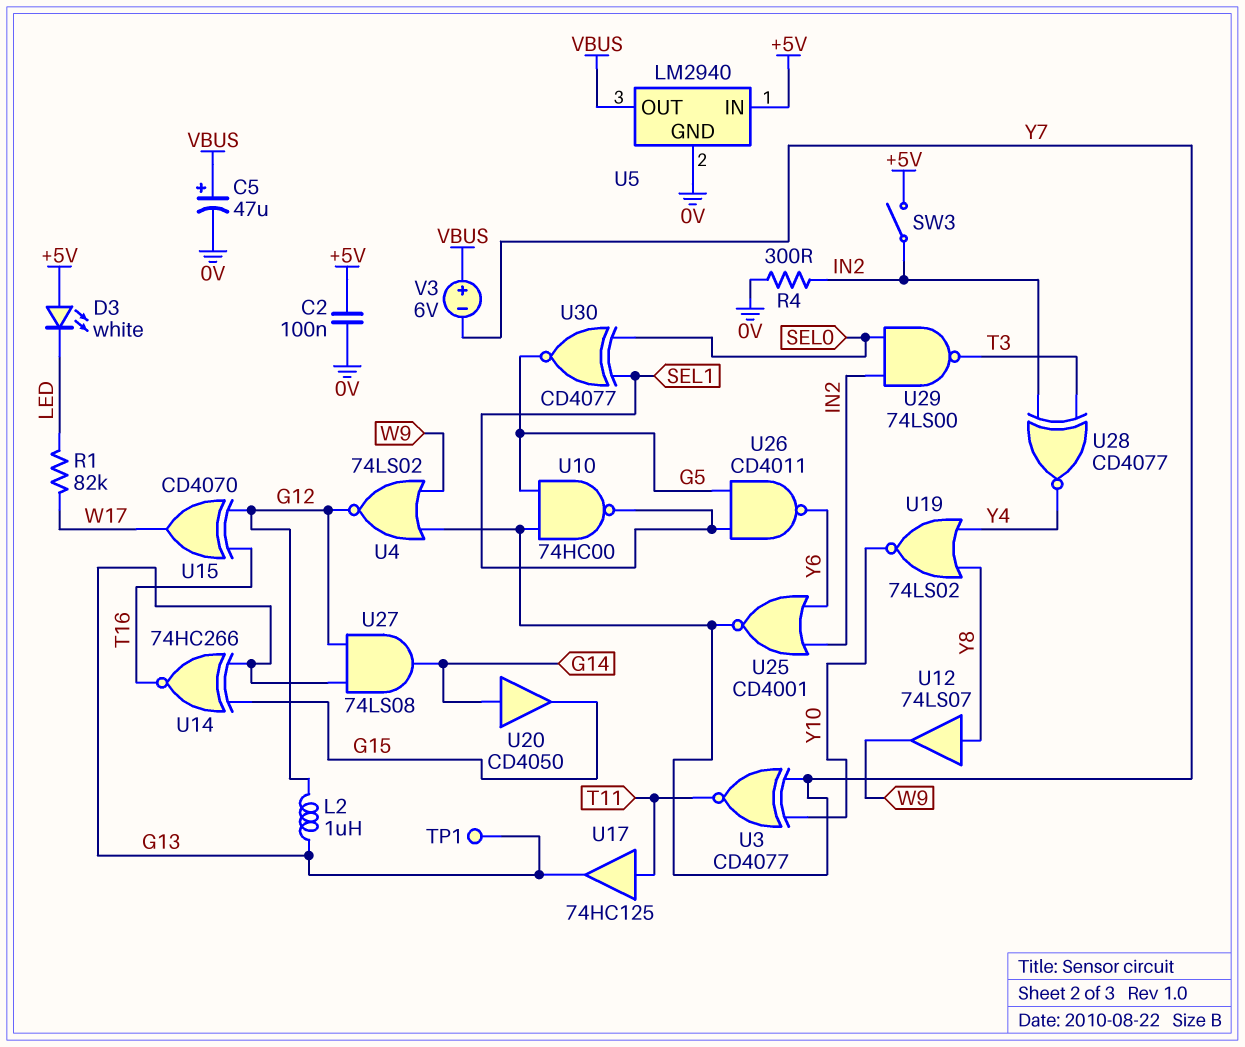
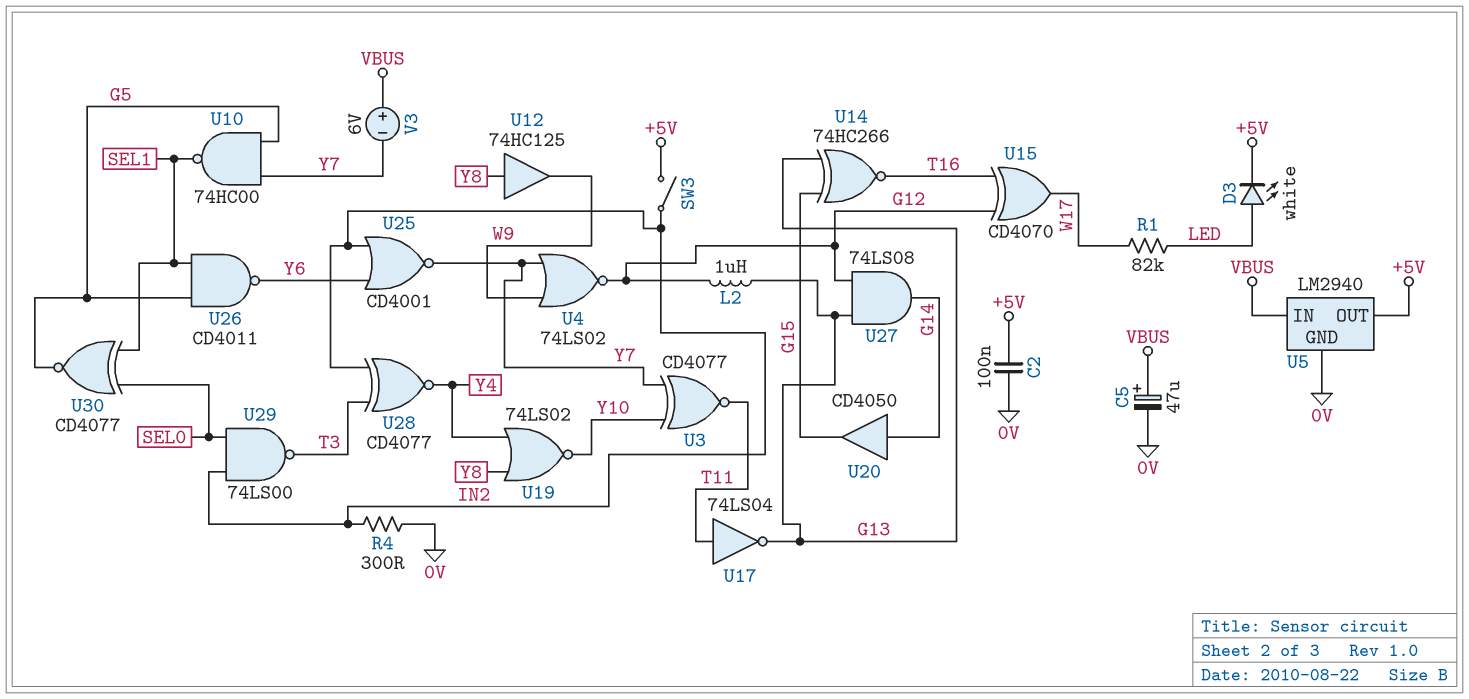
D3: LED white (A +5V, K LED) -> LED white (A LED, K +5V)
TP1: test point (G13) -> none
U5 pin IN: +5V -> VBUS
U5 pin OUT: VBUS -> +5V
U12: buffer 74LS07 (in Y8, out W9) -> buffer 74HC125 (in Y8, out W9)
U17: buffer 74HC125 (in T11, out G13) -> NOT 74LS04 (in T11, out G13)

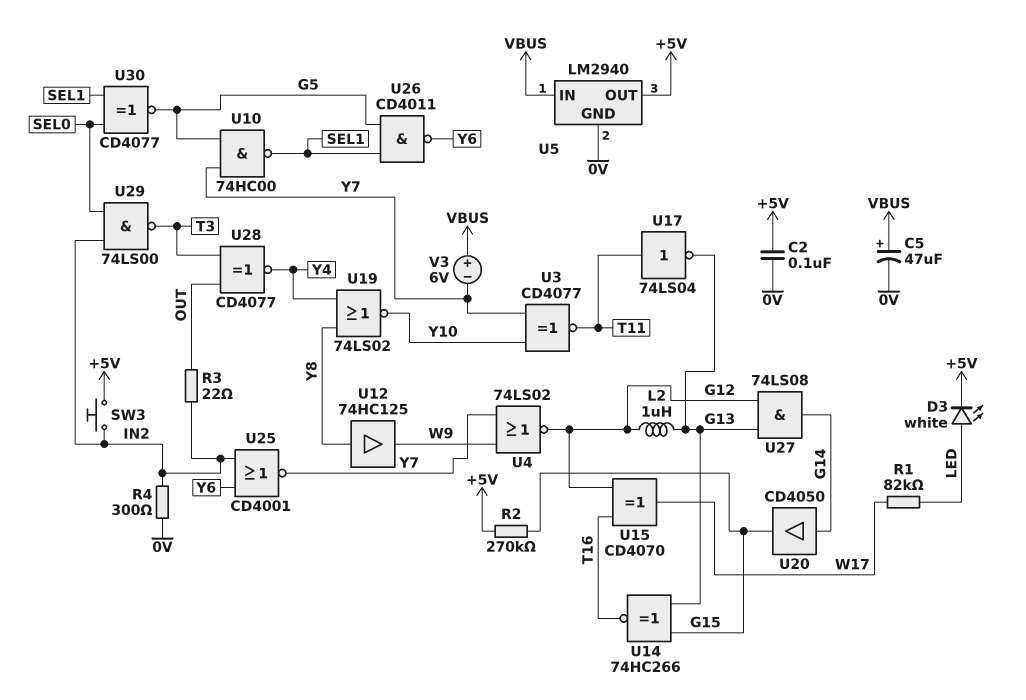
R2: none -> 270k (+5V, G15)
R3: none -> 22 (IN2, OUT)
SW3: switch (+5V, IN2) -> button (+5V, IN2)
U28: XNOR CD4077 (in IN2, in T3, out Y4) -> XNOR CD4077 (in OUT, in T3, out Y4)

